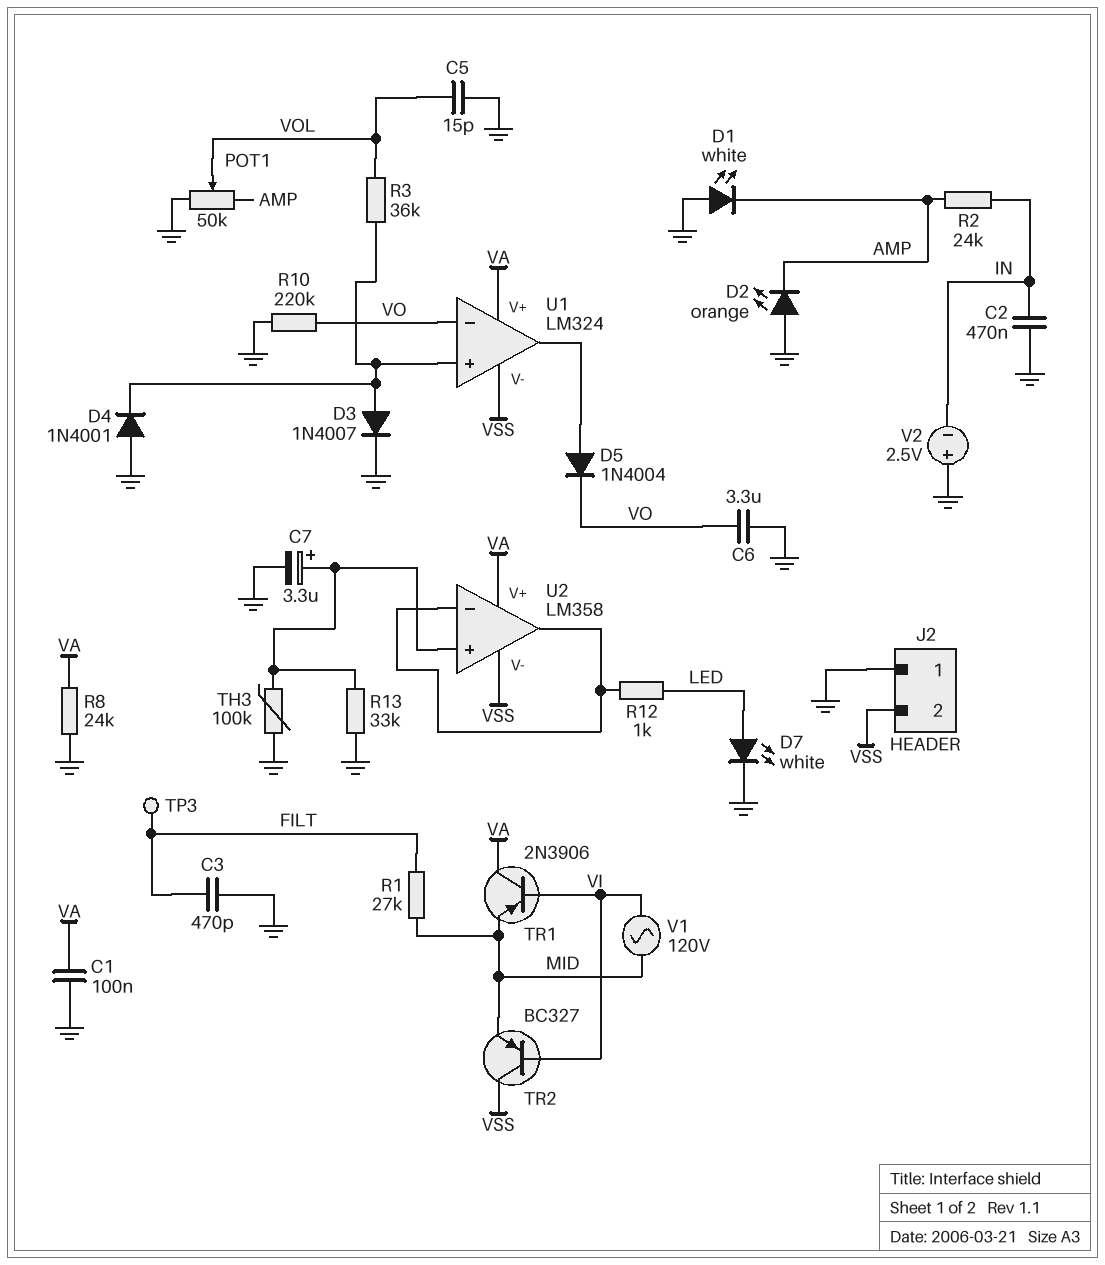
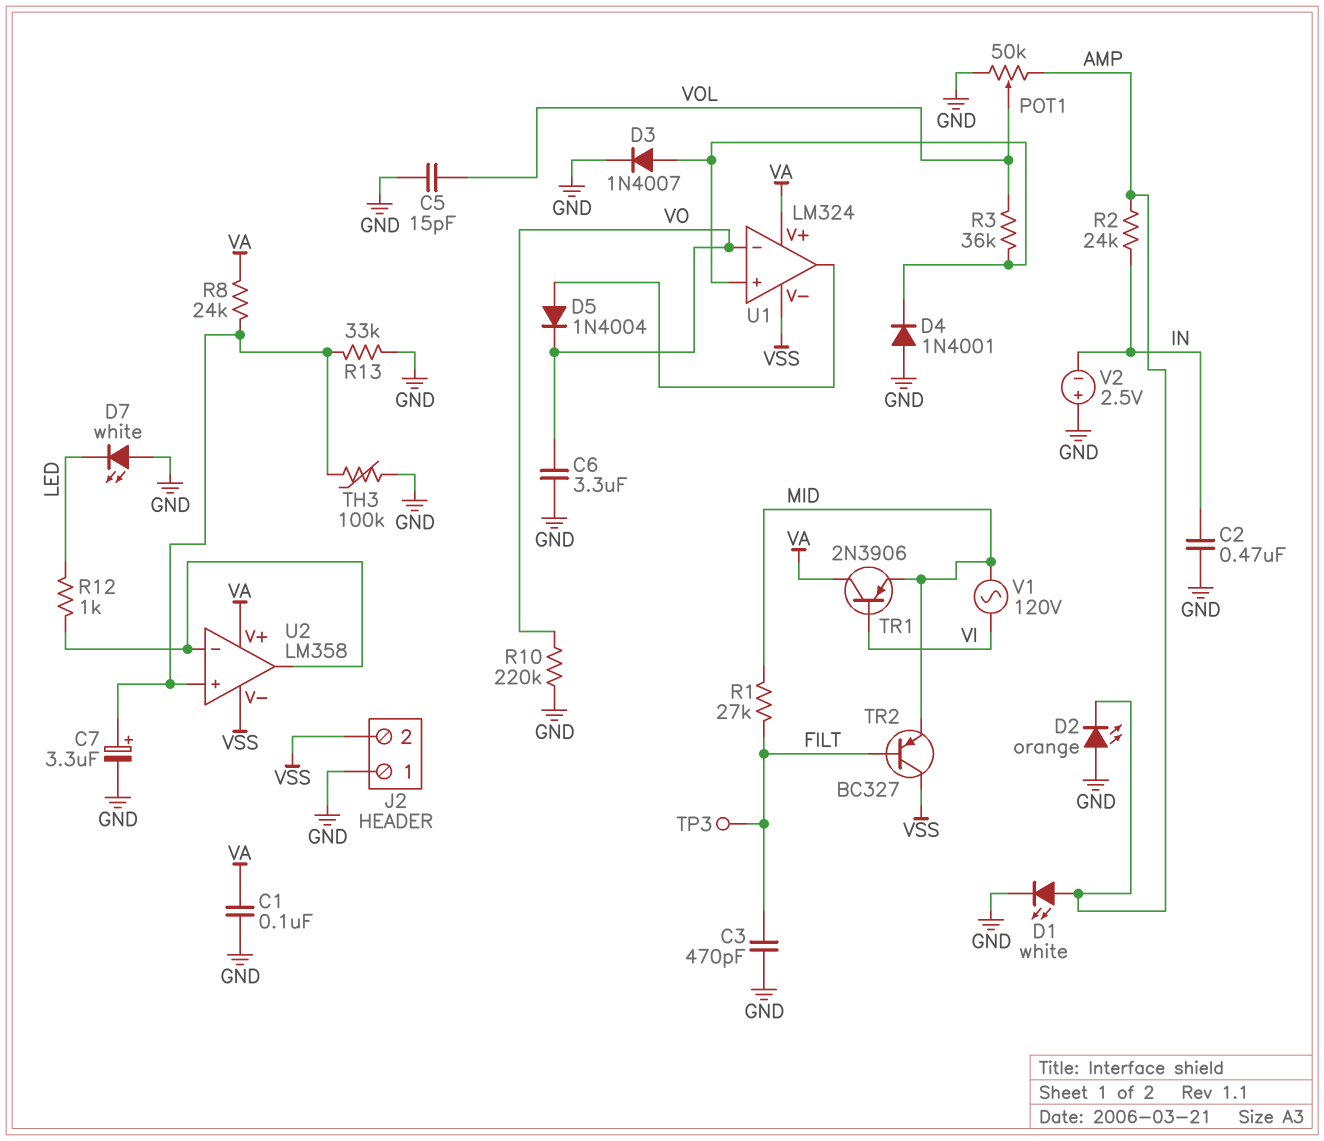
D1: LED white (A GND, K AMP) -> LED white (A AMP, K GND)
D7: LED white (A LED, K GND) -> LED white (A GND, K LED)
R8: 24k (GND, VA) -> 24k (U2/in+, VA)
TR2: PNP BC327 (B VI, C VSS, E MID) -> PNP BC327 (B FILT, C VSS, E MID)

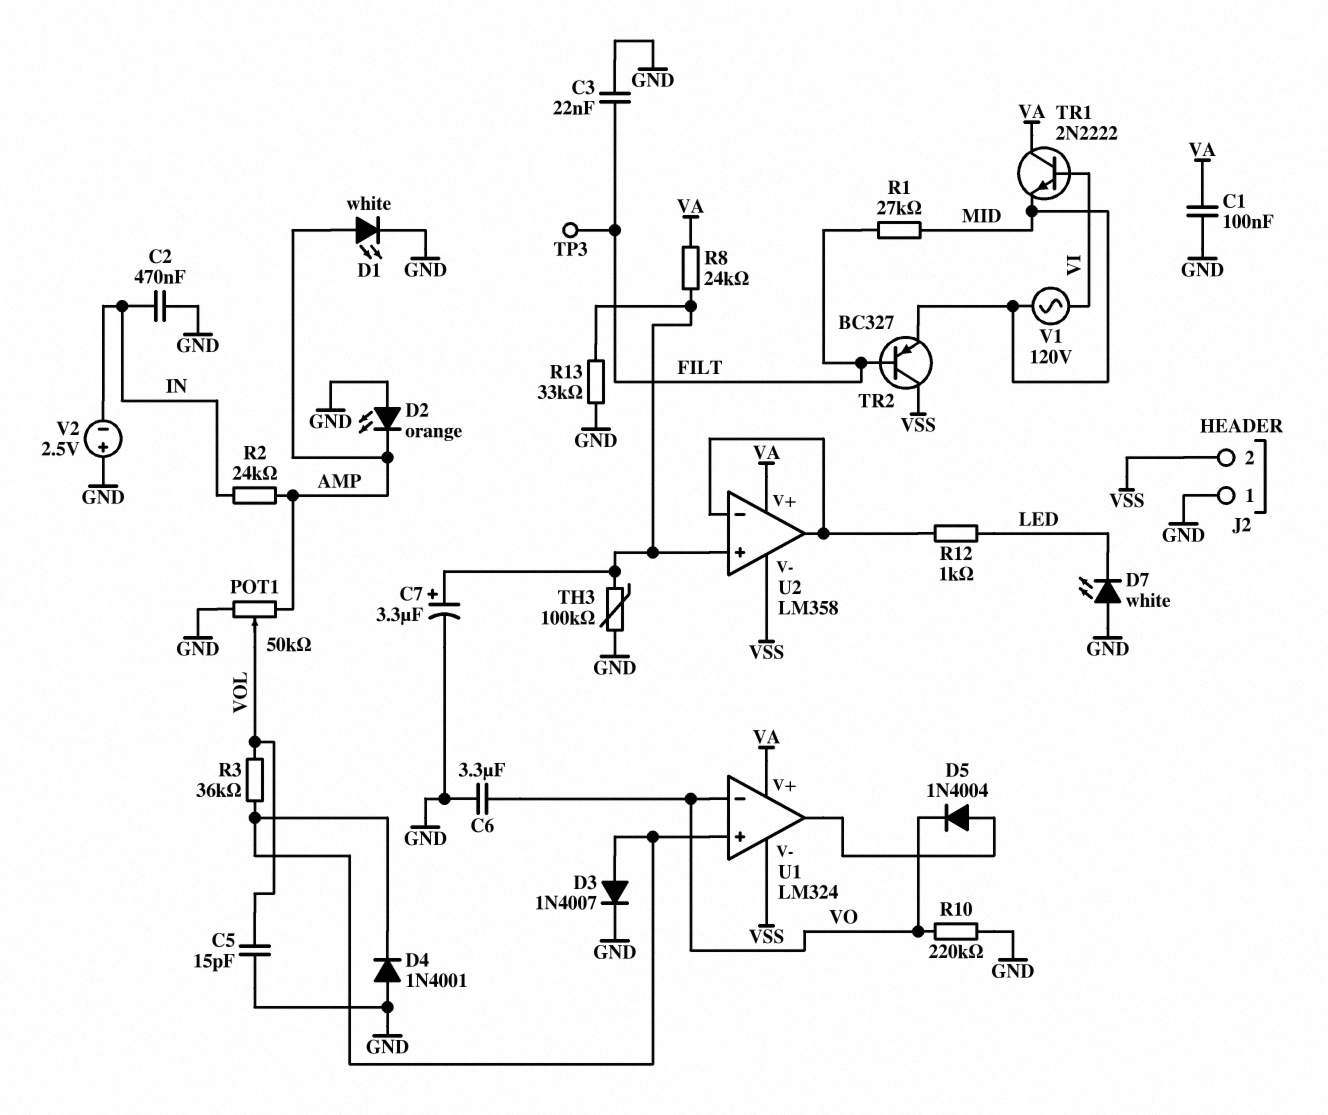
C3: 470pF (FILT, GND) -> 22nF (FILT, GND)
TR1: PNP 2N3906 (B VI, C VA, E MID) -> NPN 2N2222 (B VI, C VA, E MID)

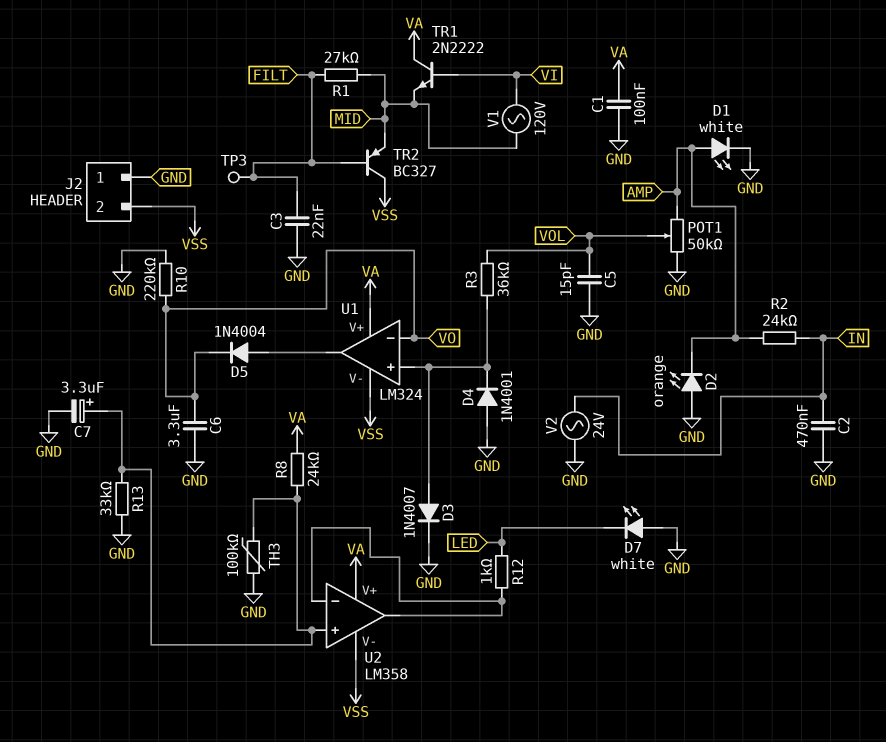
V2: 2.5V (plus GND, minus IN) -> AC 24V (GND, IN)

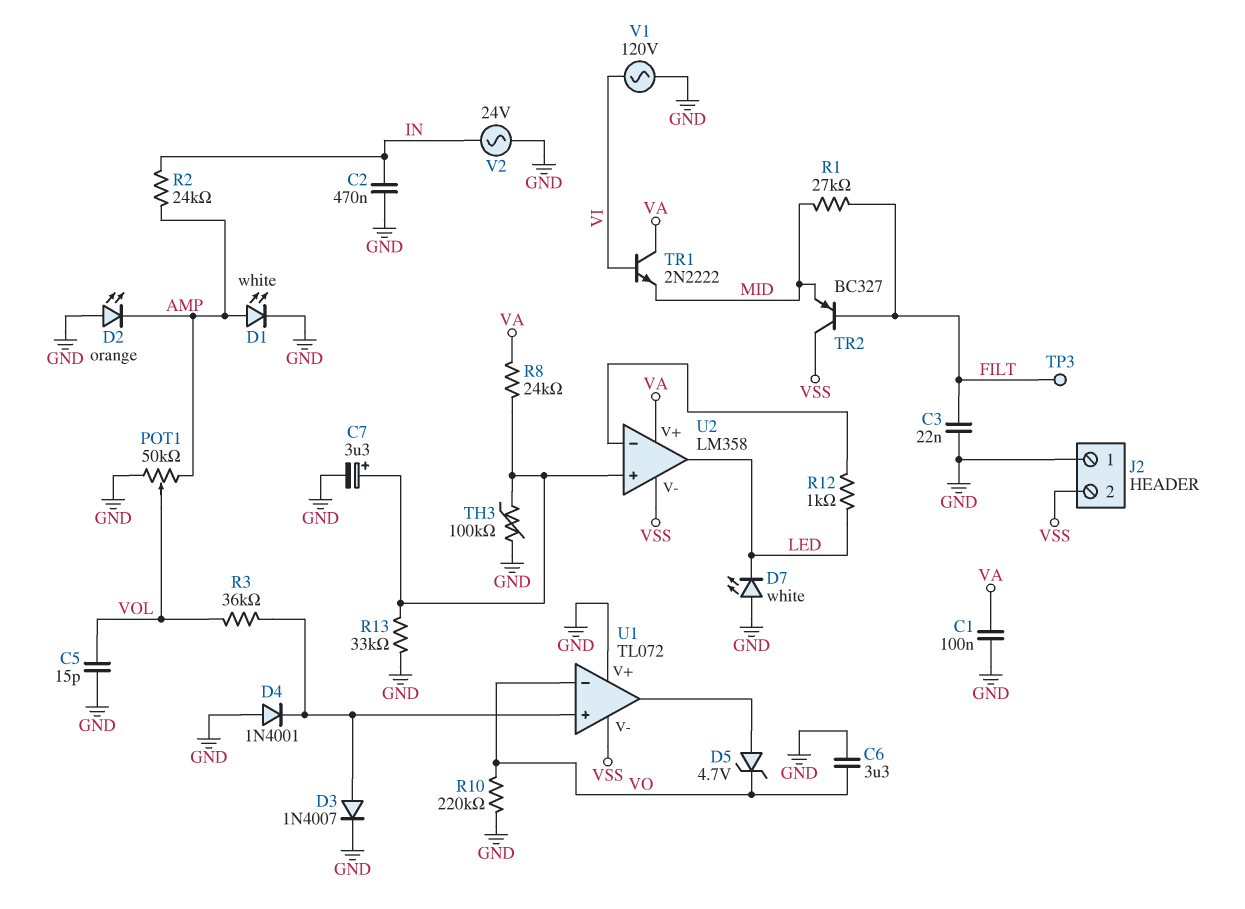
D5: diode 1N4004 (A U1/out, K VO) -> zener 4.7V (A U1/out, K VO)
U1: LM324 -> TL072
U1 pin V+: VA -> GND
U2 pin out: U2/in- -> LED
V1: AC 120V (MID, VI) -> AC 120V (GND, VI)

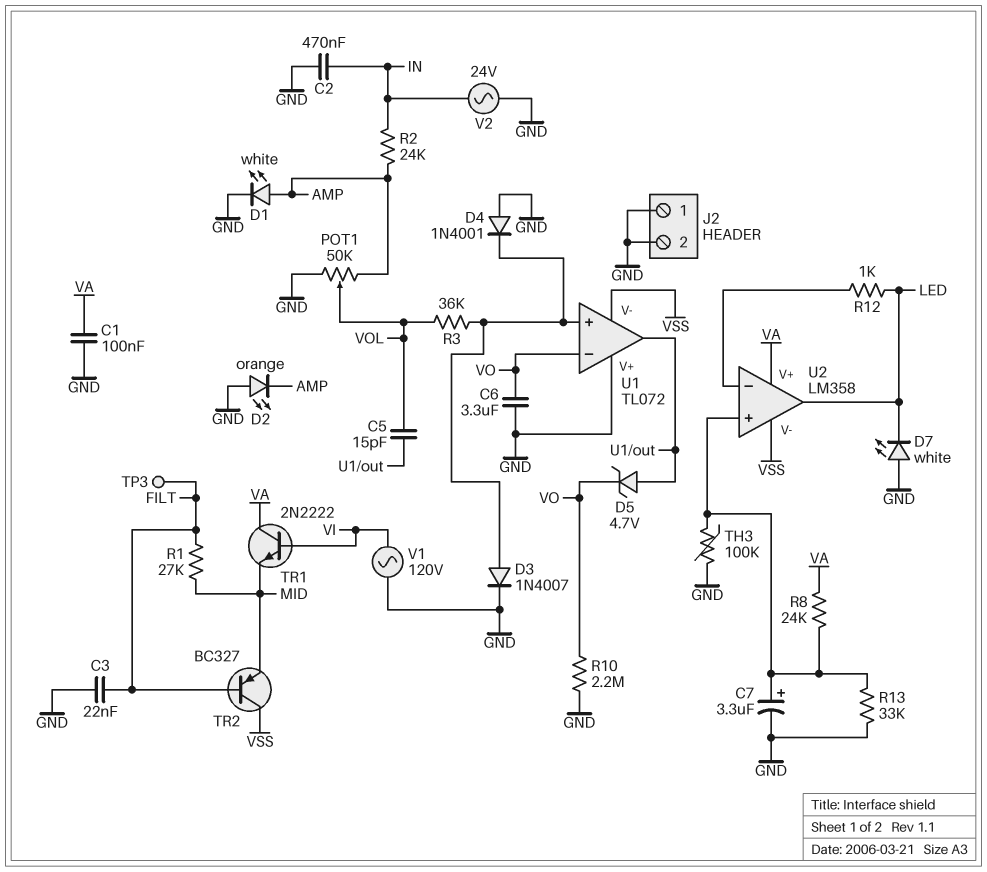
C5: 15pF (GND, VOL) -> 15pF (U1/out, VOL)
J2 pin 2: VSS -> GND
R10: 220k (GND, VO) -> 2.2M (GND, VO)

